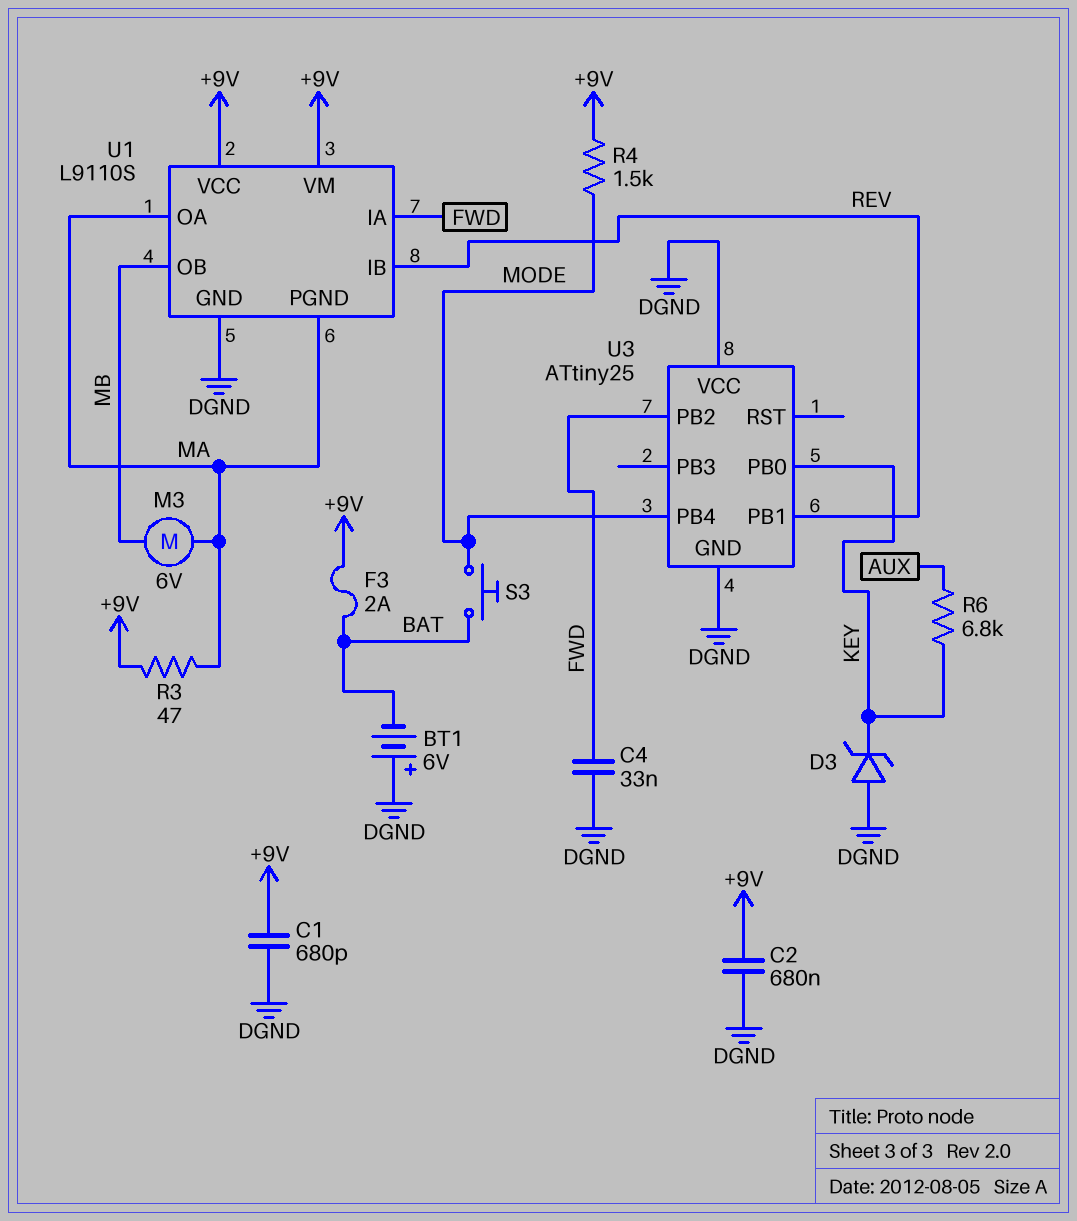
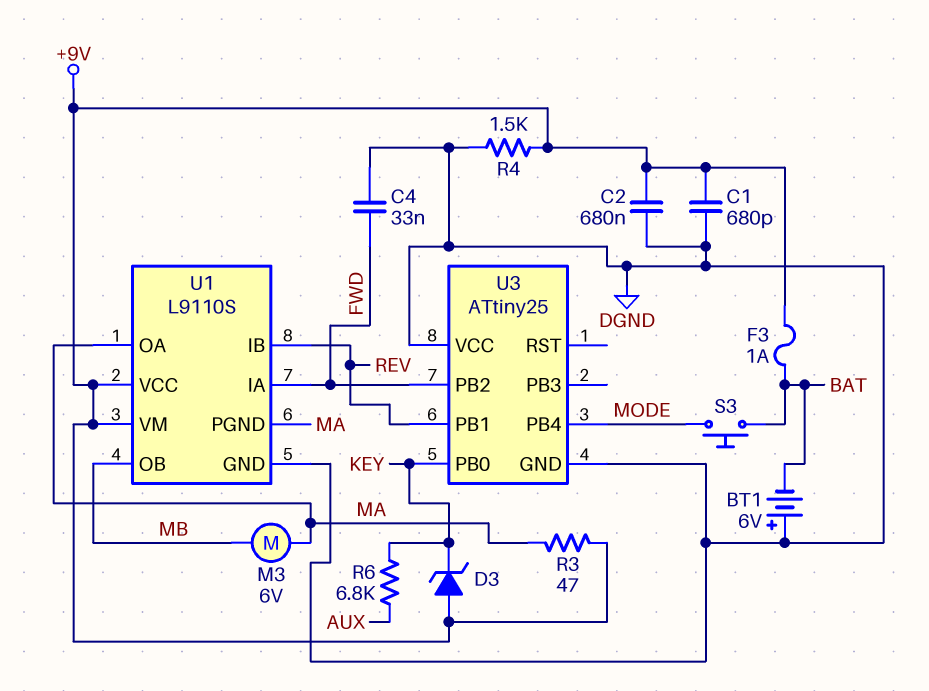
D3: zener (A DGND, K KEY) -> zener (A +9V, K KEY)
F3: 2A (+9V, BAT) -> 1A (+9V, BAT)
R4: 1.5k (+9V, MODE) -> 1.5k (+9V, DGND)

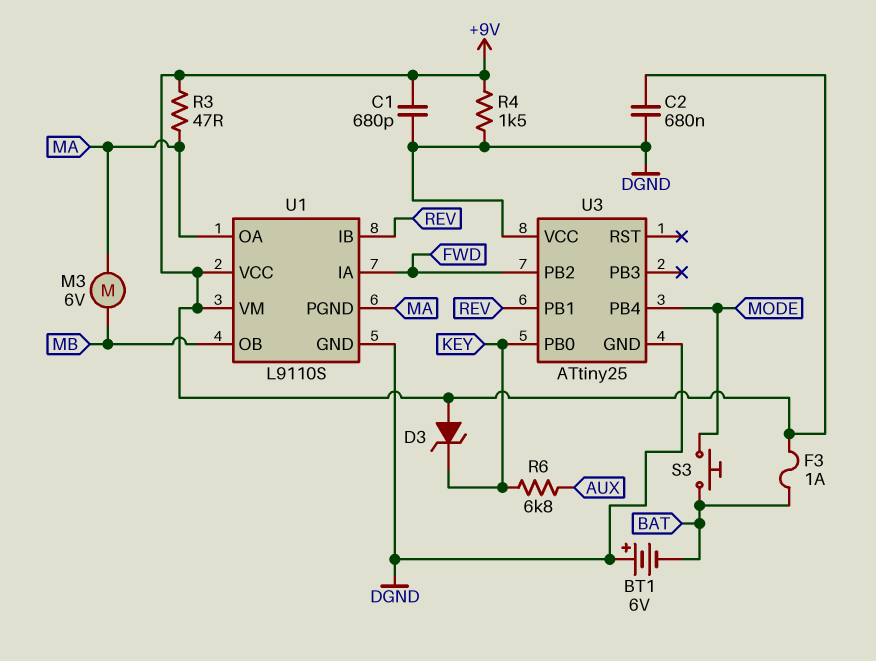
C4: 33nF (DGND, FWD) -> none

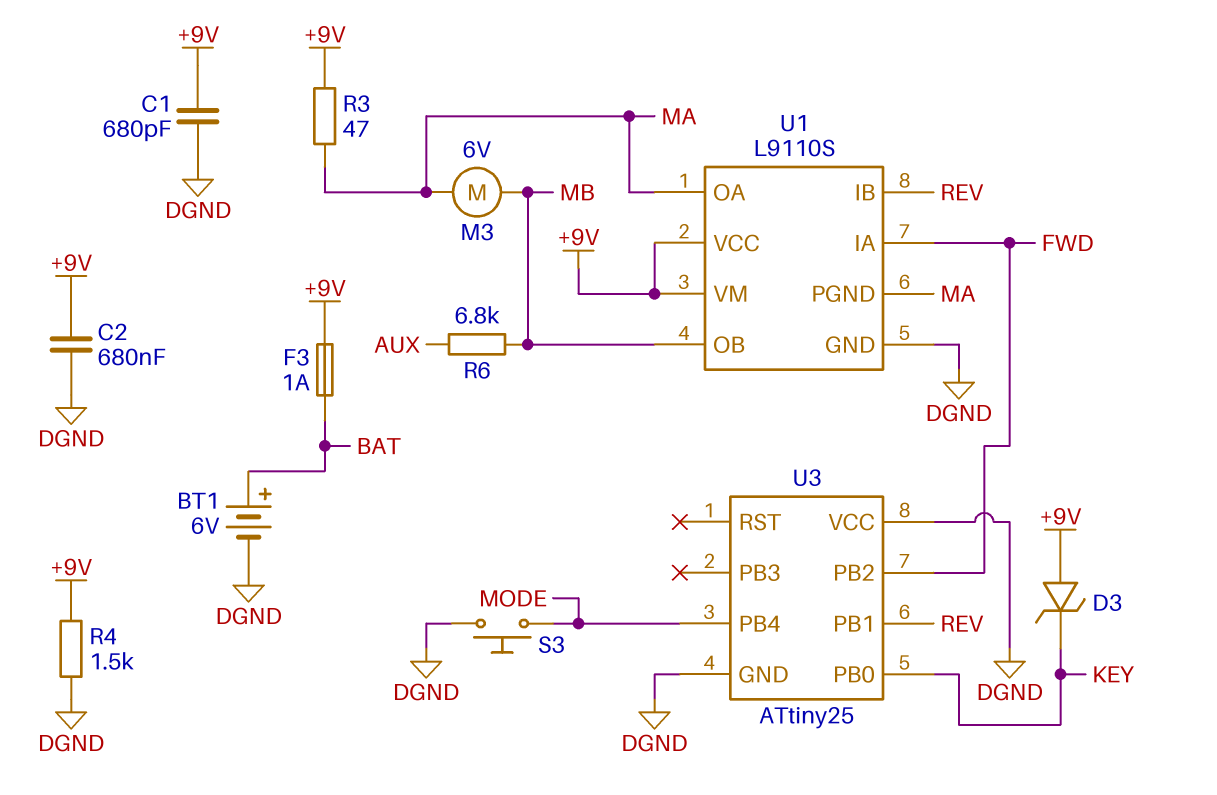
BT1: 6V (plus DGND, minus BAT) -> 6V (plus BAT, minus DGND)
R6: 6.8k (AUX, KEY) -> 6.8k (AUX, MB)
S3: button (BAT, MODE) -> button (DGND, MODE)

